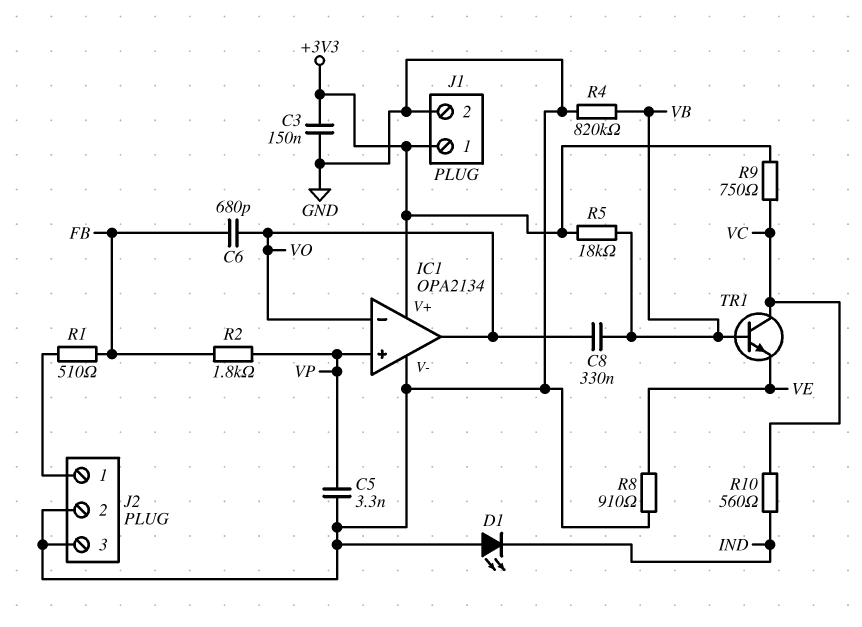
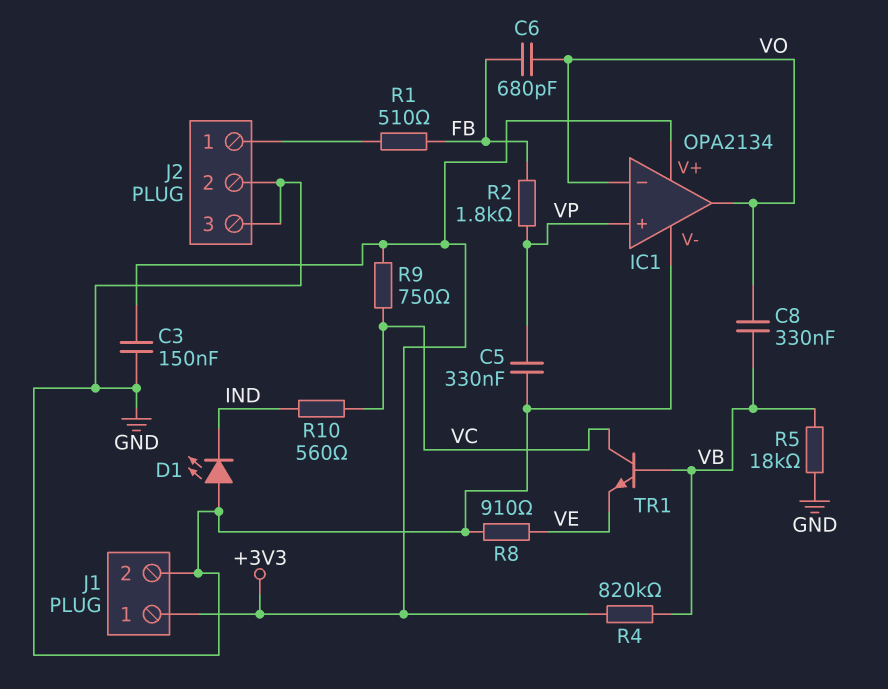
C5: 3.3nF (GND, VP) -> 330nF (GND, VP)
R4: 820k (GND, VB) -> 820k (+3V3, VB)
R5: 18k (+3V3, VB) -> 18k (GND, VB)

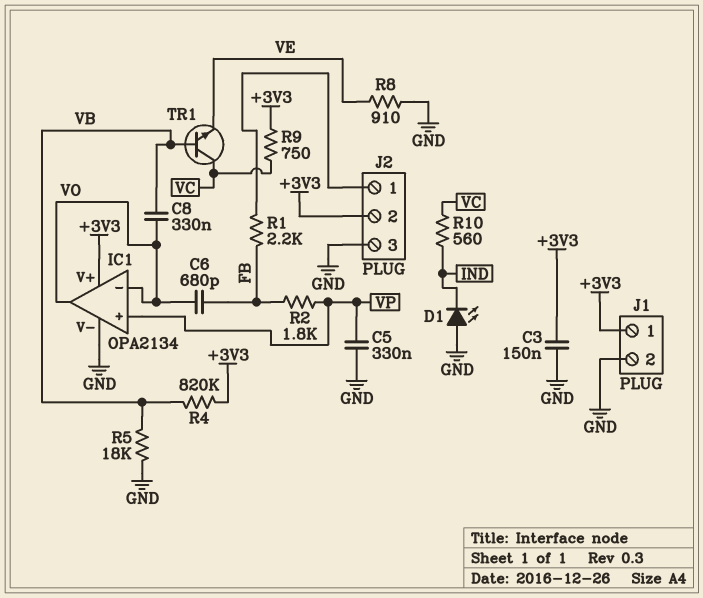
J2 pin 2: GND -> +3V3
R1: 510 (FB, J2/1) -> 2.2k (FB, J2/1)

